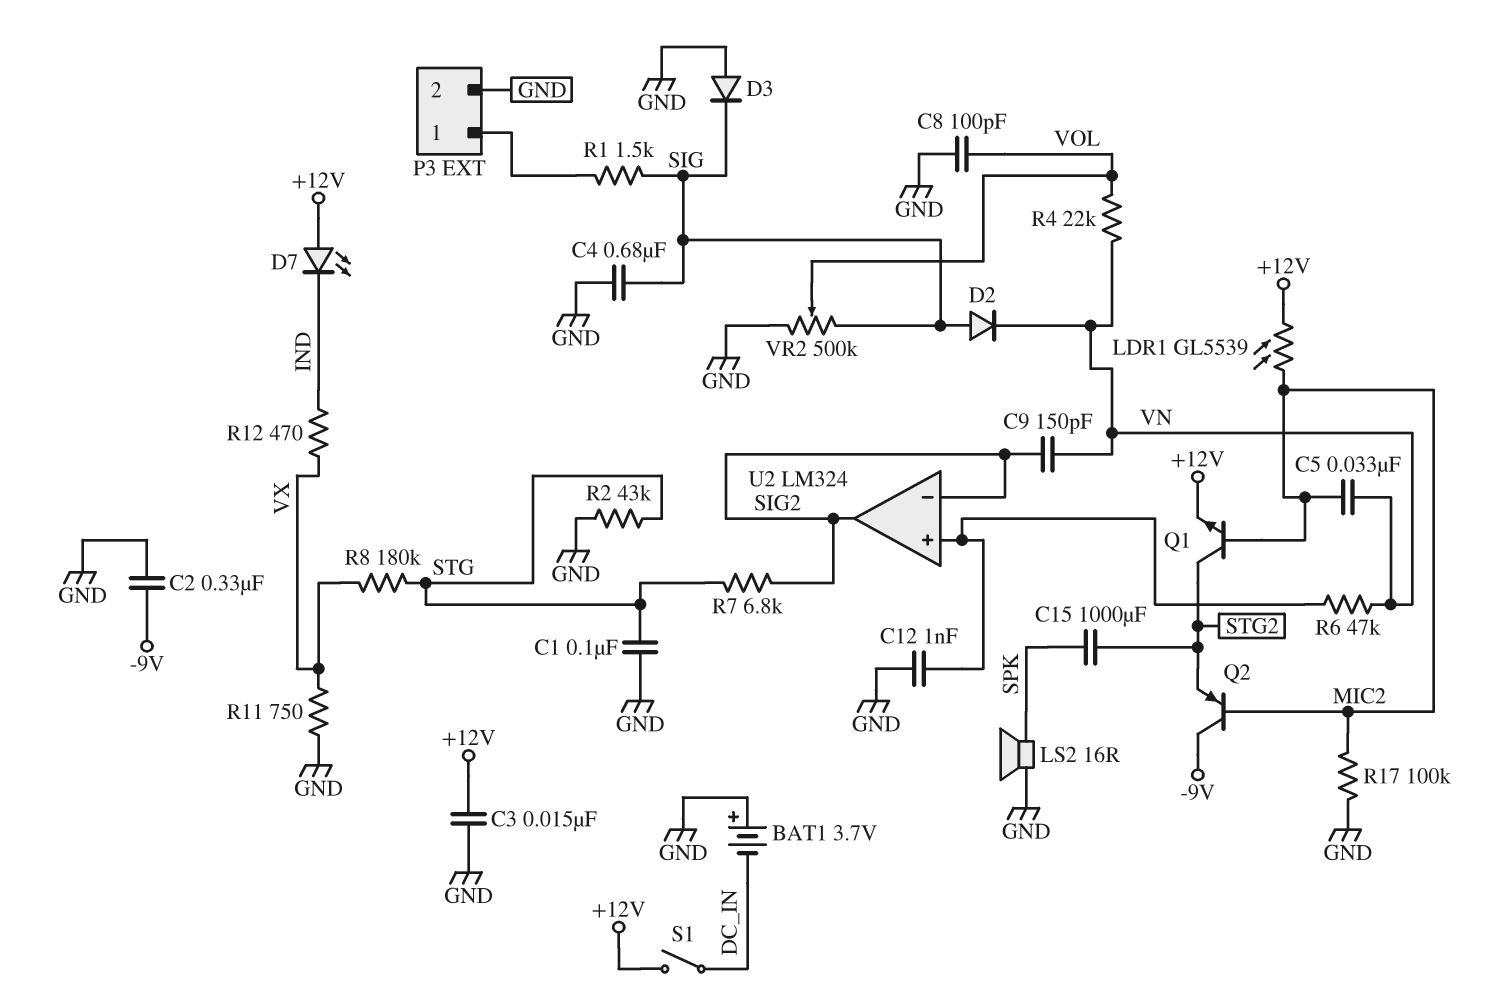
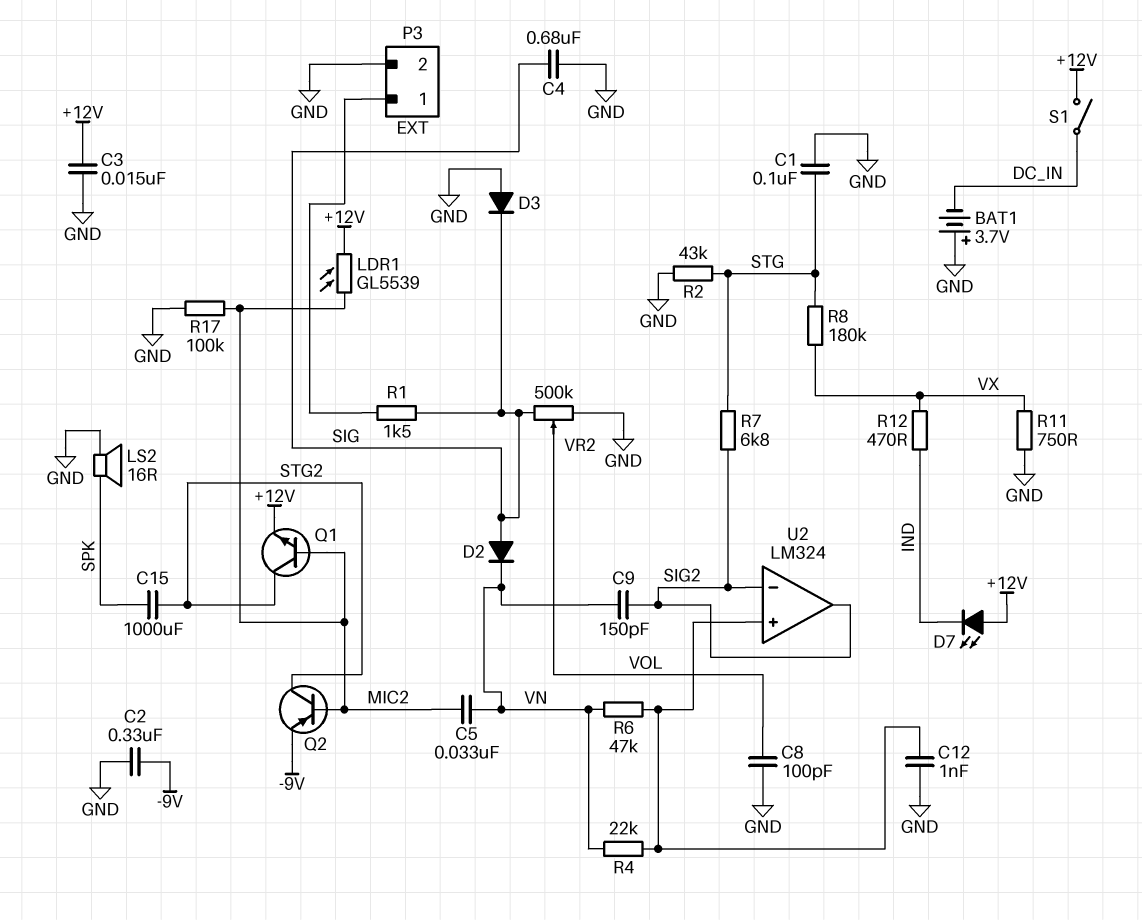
Q2: PNP (B MIC2, C -9V, E STG2) -> PNP (B MIC2, C STG2, E -9V)
R4: 22k (VN, VOL) -> 22k (U2/in+, VN)

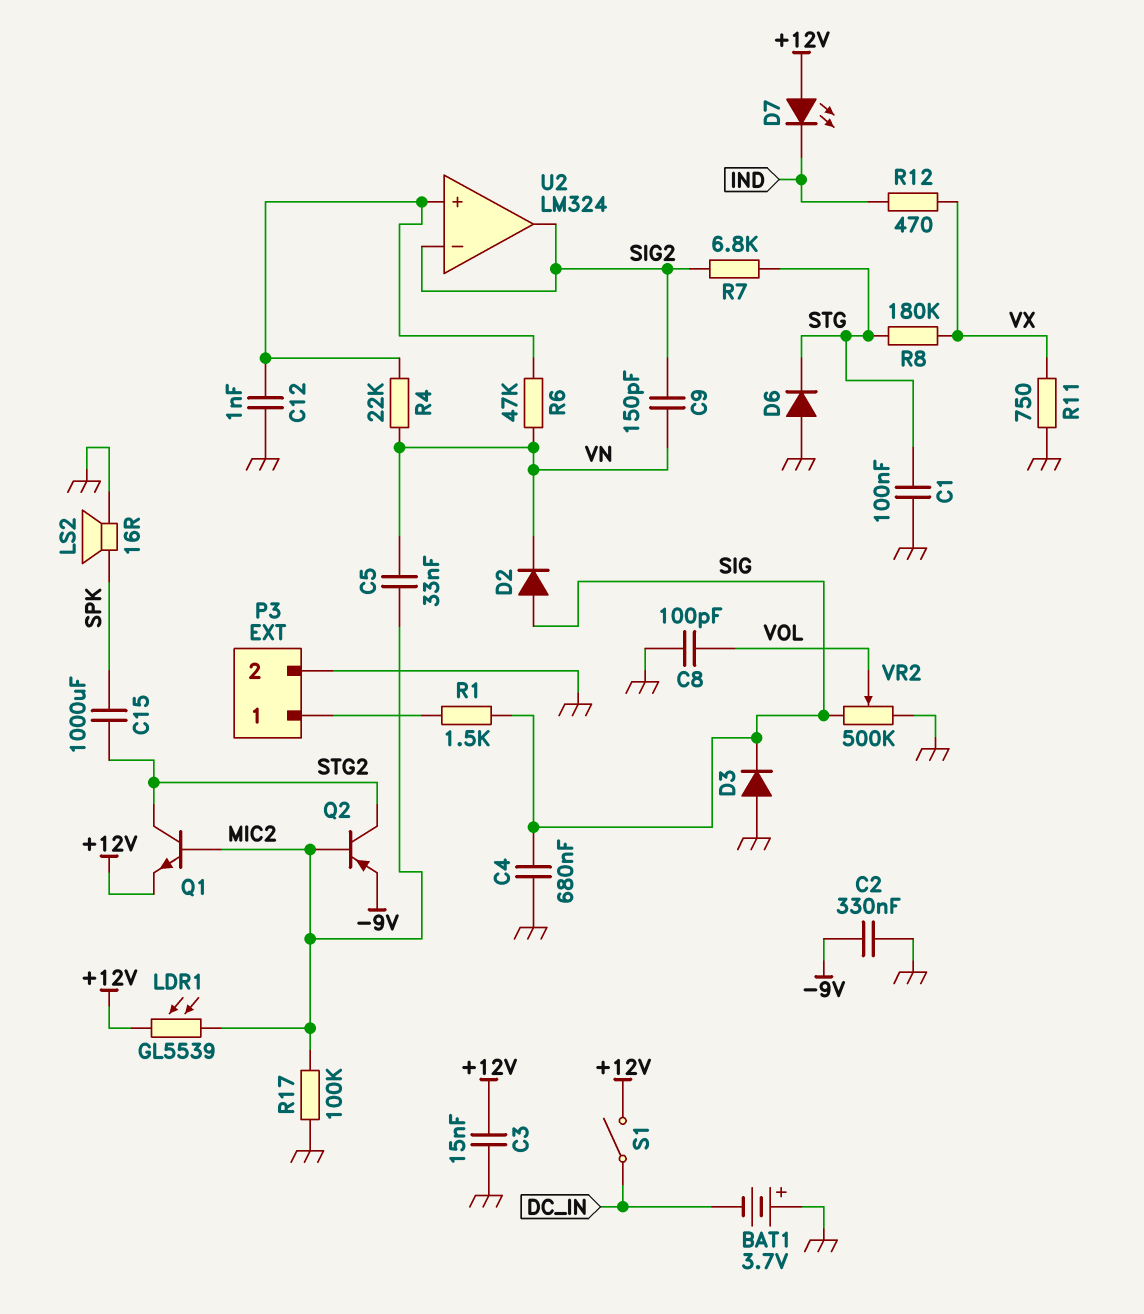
D6: none -> diode (A GND, K STG)
R2: 43k (GND, STG) -> none

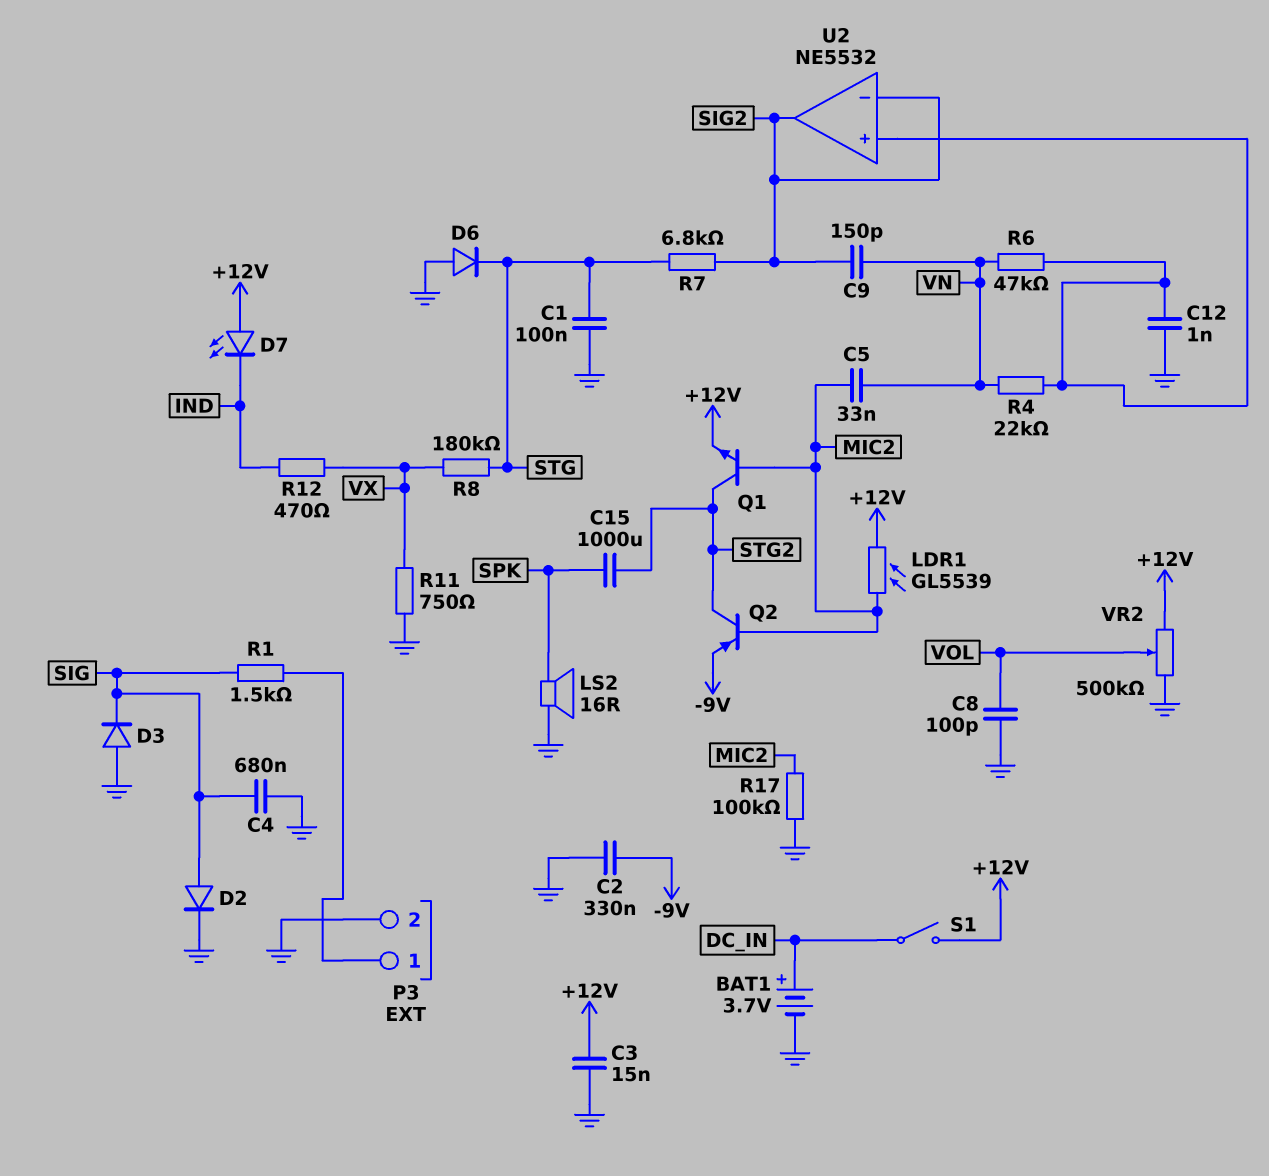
BAT1: 3.7V (plus GND, minus DC_IN) -> 3.7V (plus DC_IN, minus GND)
D2: diode (A SIG, K VN) -> diode (A SIG, K GND)
U2: LM324 -> NE5532
VR2: 500k (GND, SIG, wiper VOL) -> 500k (+12V, GND, wiper VOL)

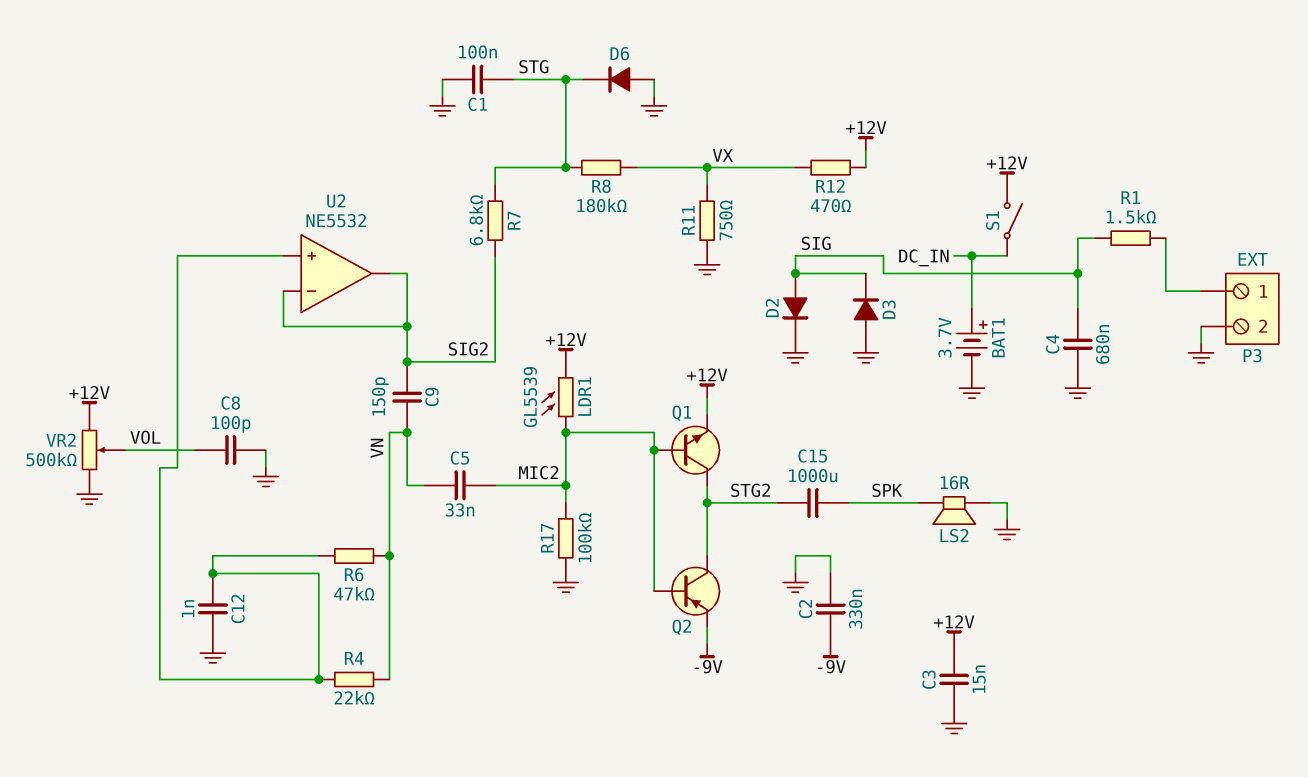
D7: LED (A +12V, K IND) -> none
R12: 470 (IND, VX) -> 470 (+12V, VX)

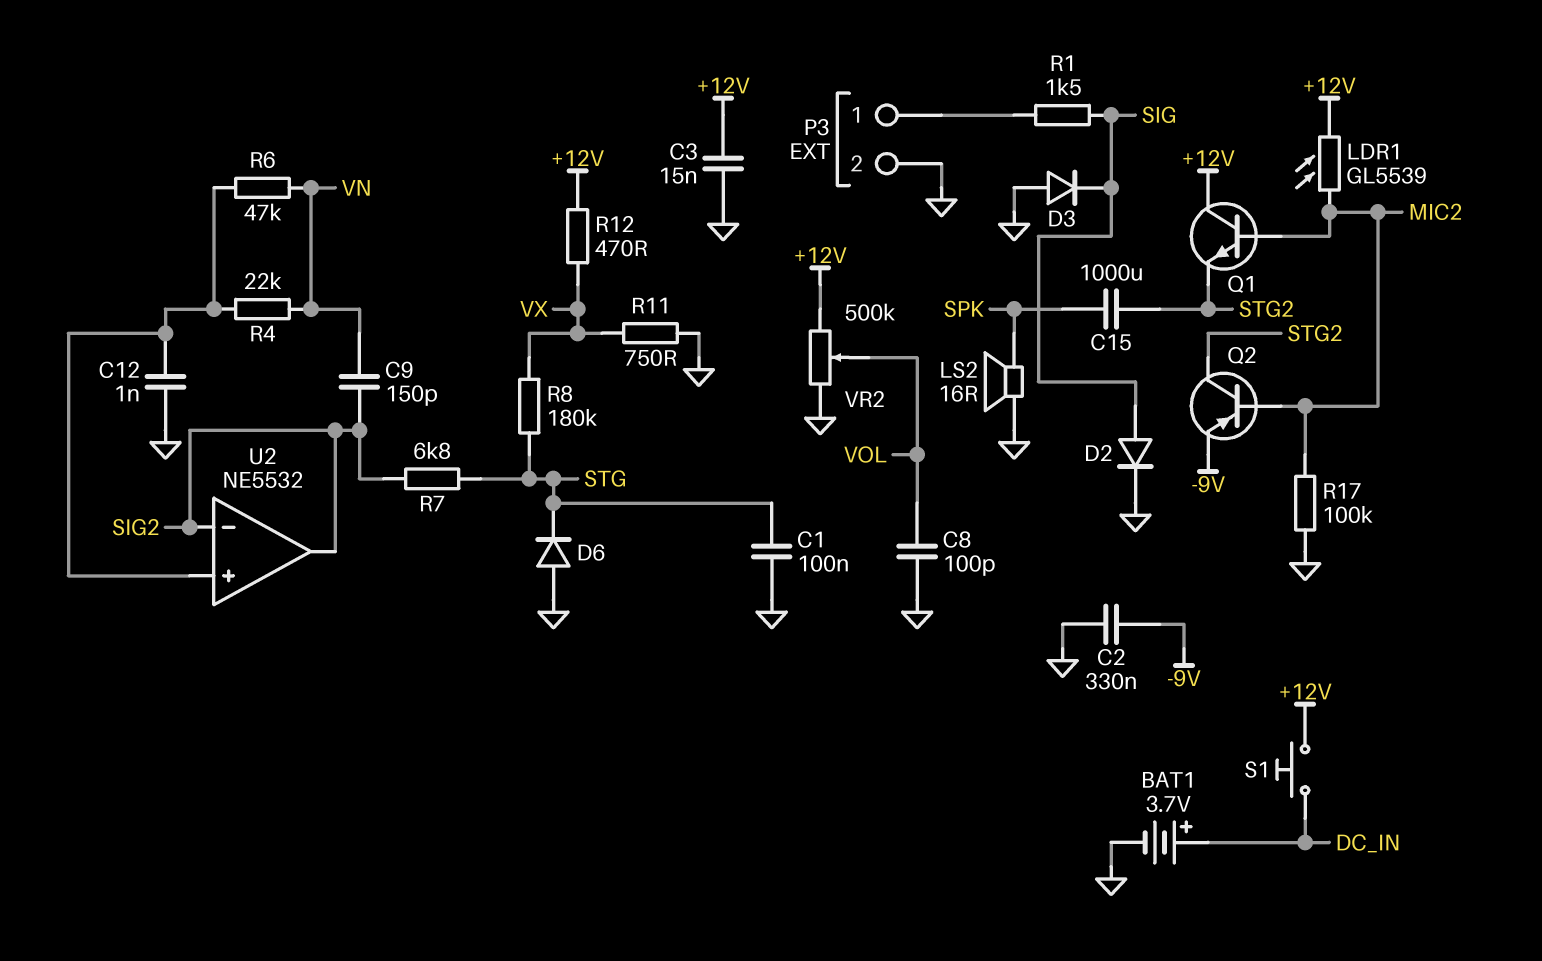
C4: 680nF (GND, SIG) -> none
C5: 33nF (MIC2, VN) -> none
Q1: NPN (B MIC2, C STG2, E +12V) -> NPN (B MIC2, C +12V, E STG2)
S1: switch (+12V, DC_IN) -> button (+12V, DC_IN)

